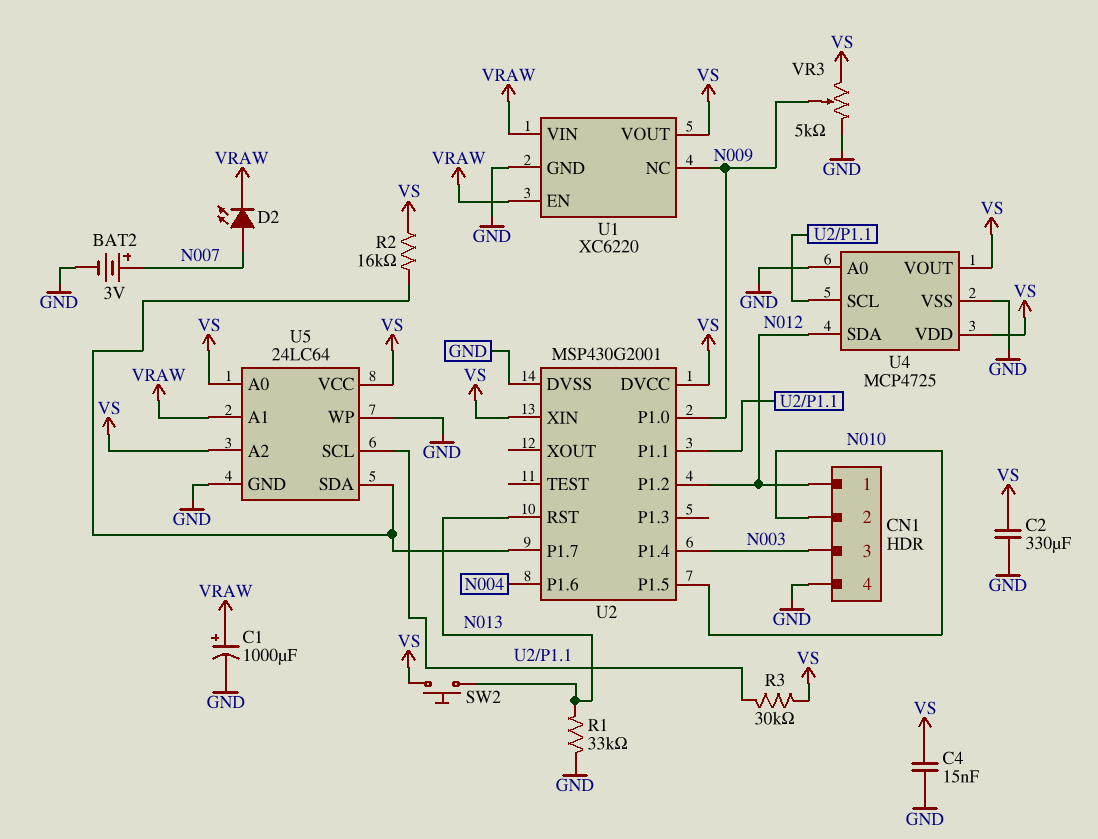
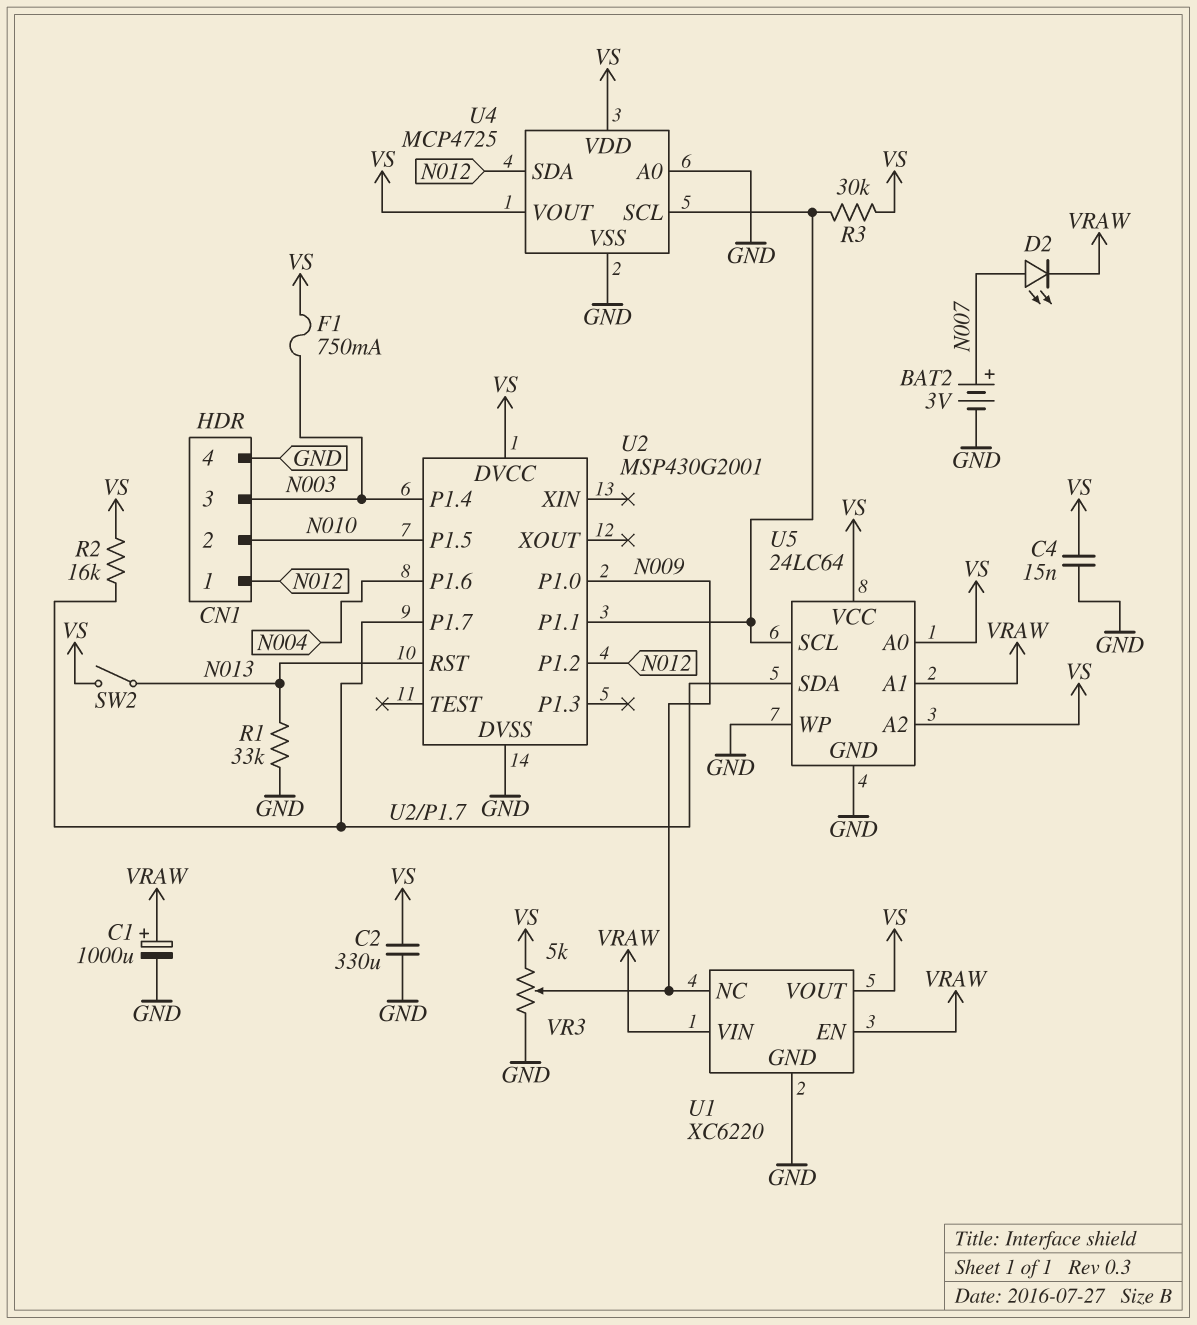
F1: none -> 750mA (N003, VS)
SW2: button (N013, VS) -> switch (N013, VS)
U2 pin XIN: VS -> none

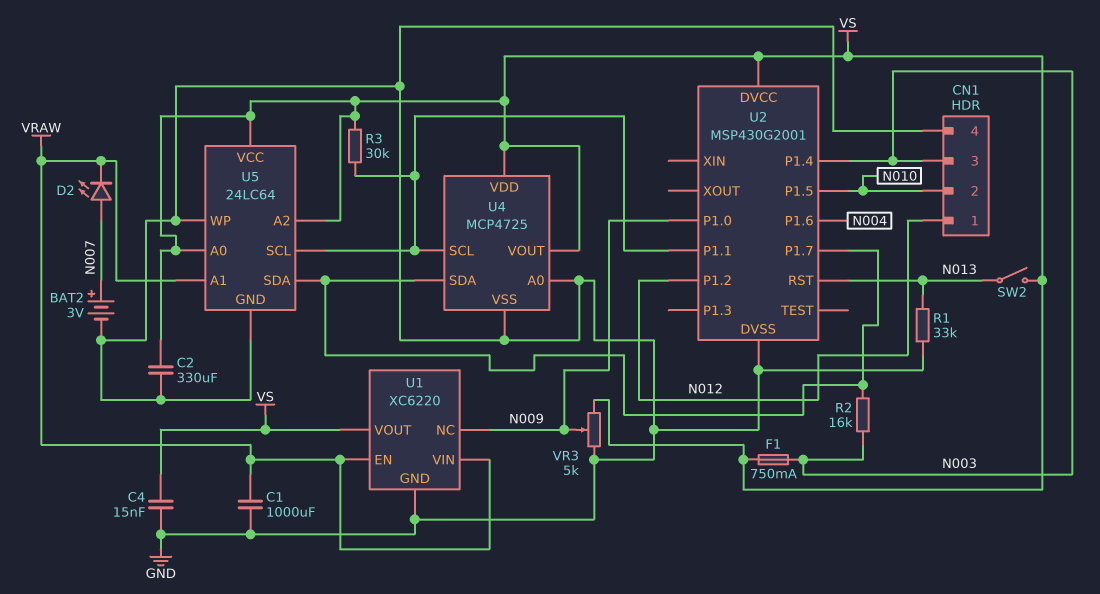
C1: 1000uF (plus VRAW, minus GND) -> 1000uF (GND, VRAW)
R2: 16k (U2/P1.7, VS) -> 16k (N003, U2/P1.7)
U4 pin SDA: N012 -> U2/P1.7

